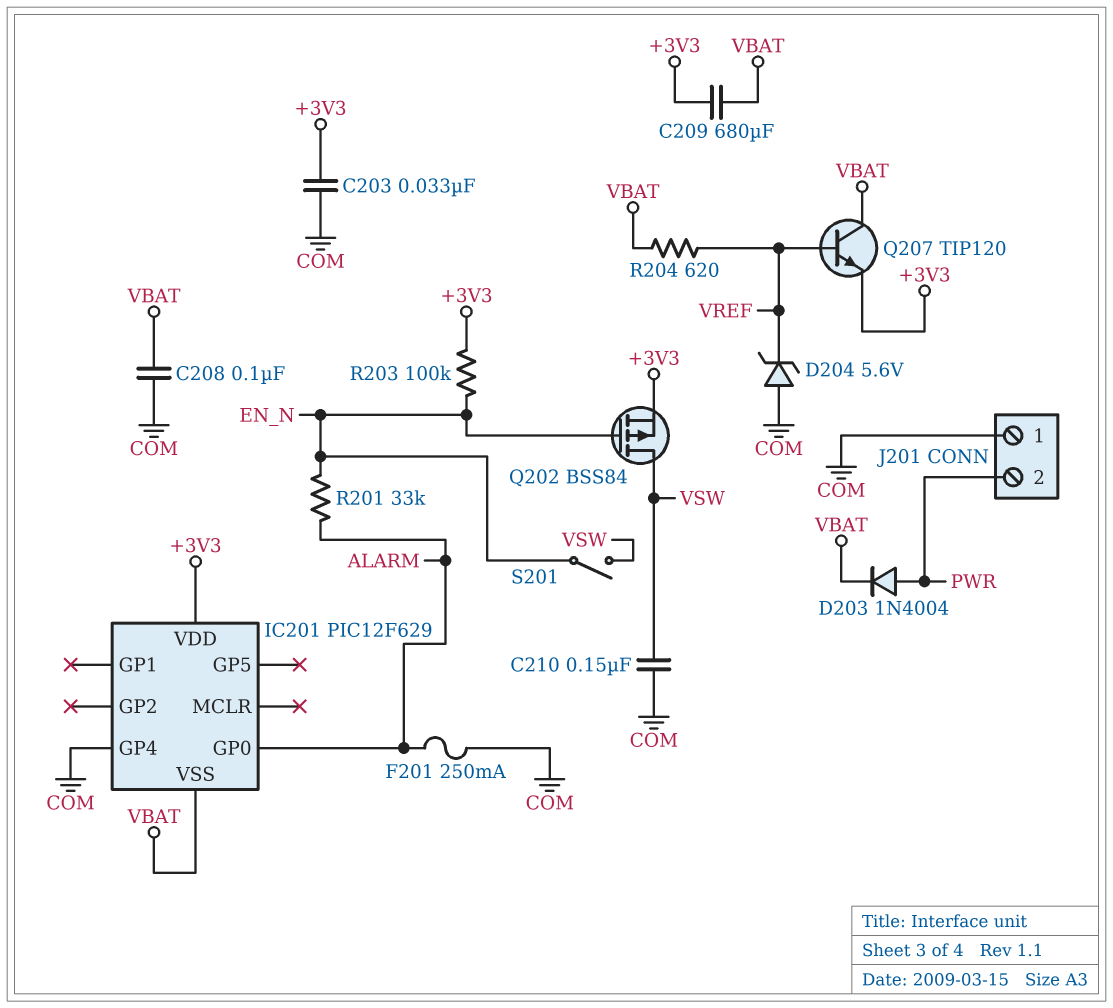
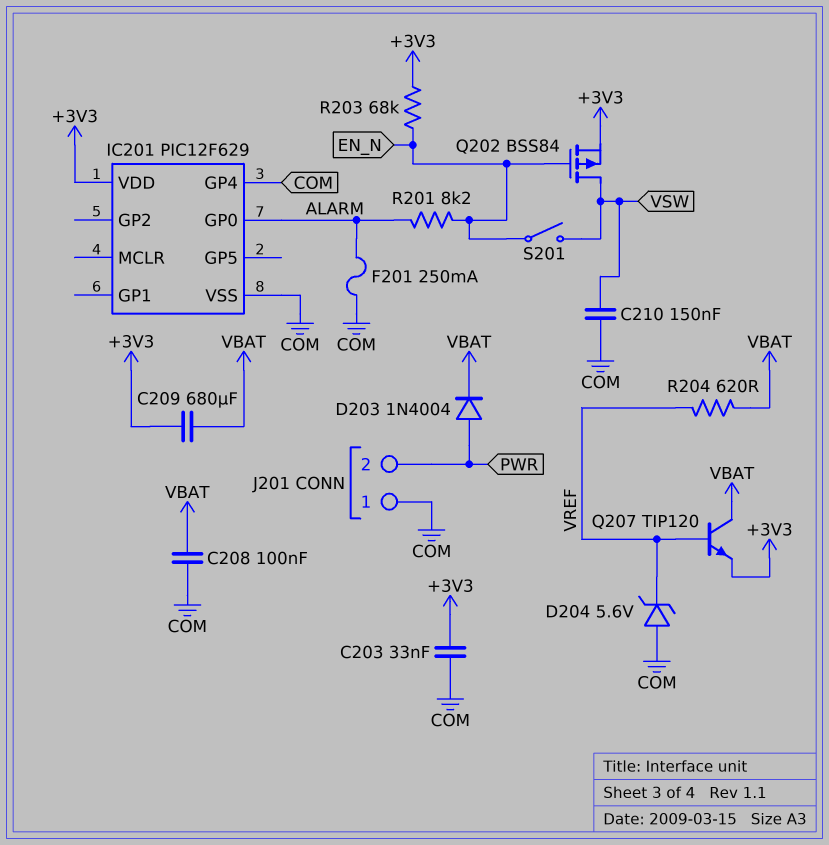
IC201 pin VSS: VBAT -> COM
R201: 33k (ALARM, EN_N) -> 8.2k (ALARM, EN_N)
R203: 100k (+3V3, EN_N) -> 68k (+3V3, EN_N)

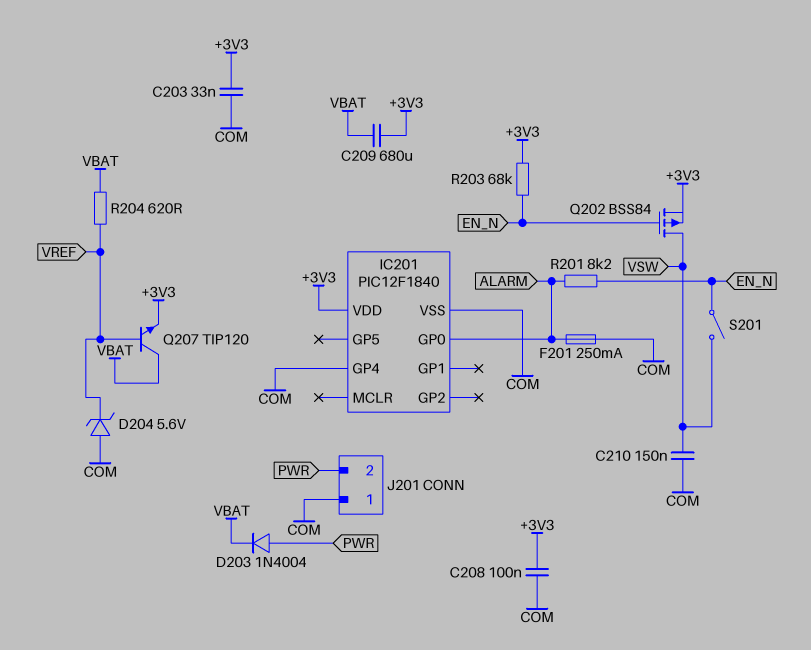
C208: 100nF (COM, VBAT) -> 100nF (+3V3, COM)
IC201: PIC12F629 -> PIC12F1840

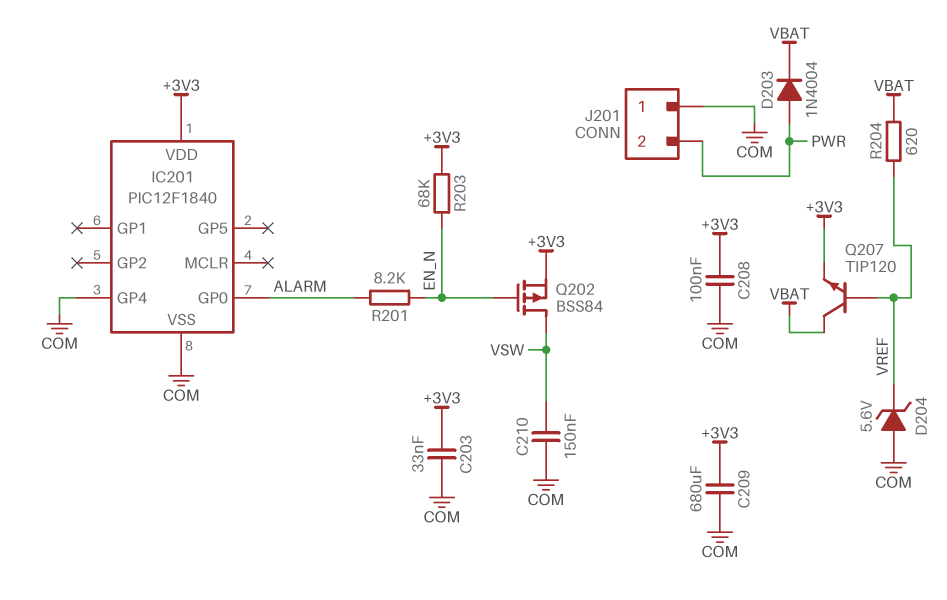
C209: 680uF (+3V3, VBAT) -> 680uF (+3V3, COM)
F201: 250mA (ALARM, COM) -> none
S201: switch (EN_N, VSW) -> none

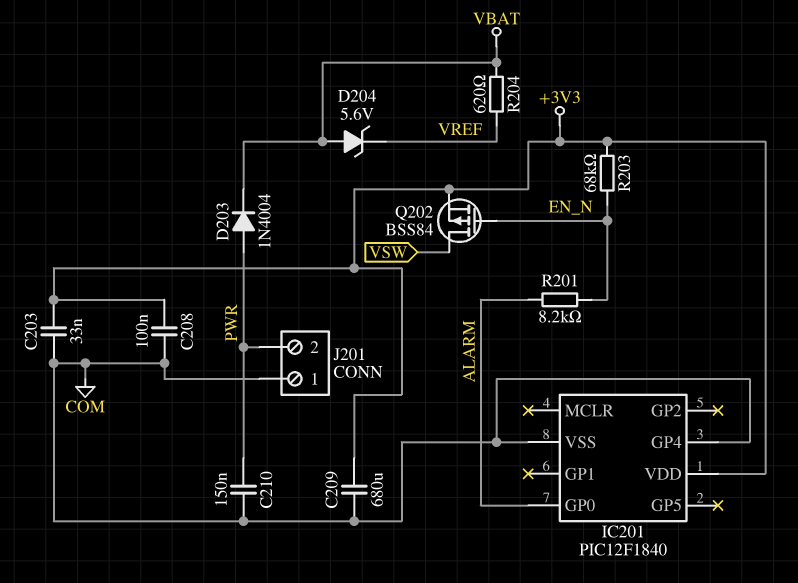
C210: 150nF (COM, VSW) -> 150nF (COM, PWR)
D204: zener 5.6V (A COM, K VREF) -> zener 5.6V (A VBAT, K VREF)
Q207: NPN TIP120 (B VREF, C VBAT, E +3V3) -> none

